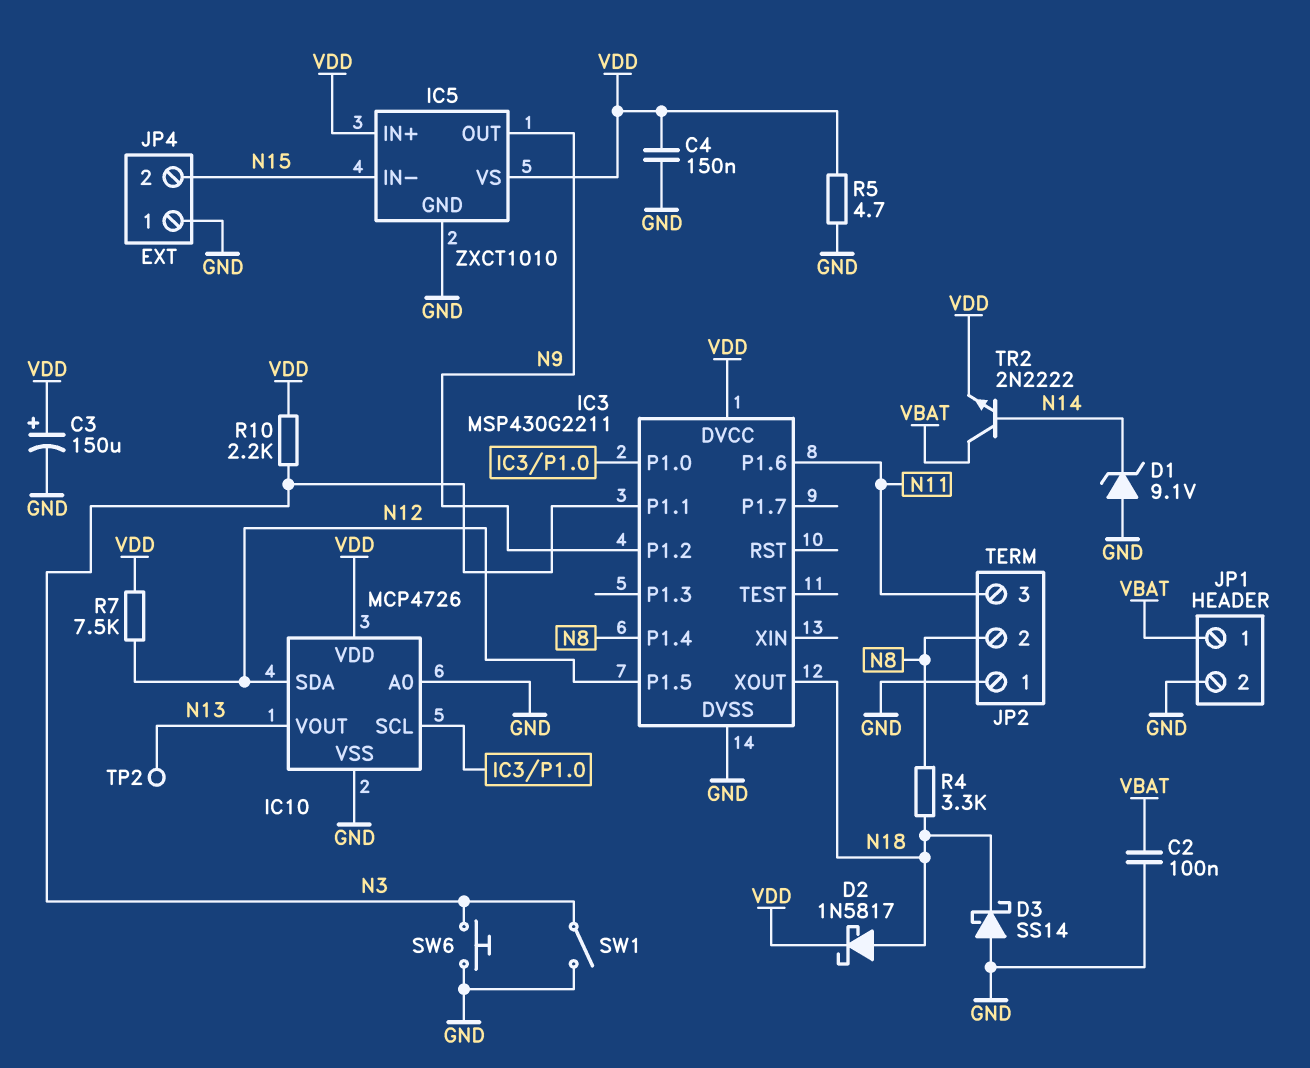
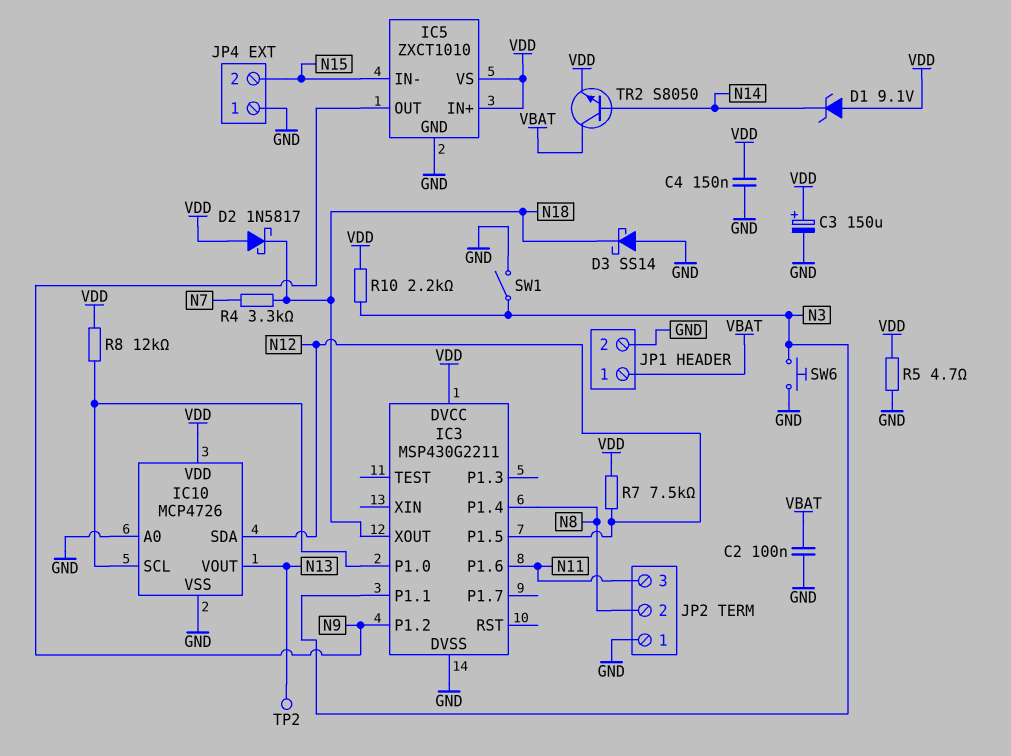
D1: zener 9.1V (A GND, K N14) -> zener 9.1V (A VDD, K N14)
D2: schottky 1N5817 (A N18, K VDD) -> schottky 1N5817 (A VDD, K N18)
R4: 3.3k (N8, N18) -> 3.3k (N7, N18)
R8: none -> 12k (IC3/P1.0, VDD)
TR2: NPN 2N2222 (B N14, C VBAT, E VDD) -> NPN S8050 (B N14, C VBAT, E VDD)

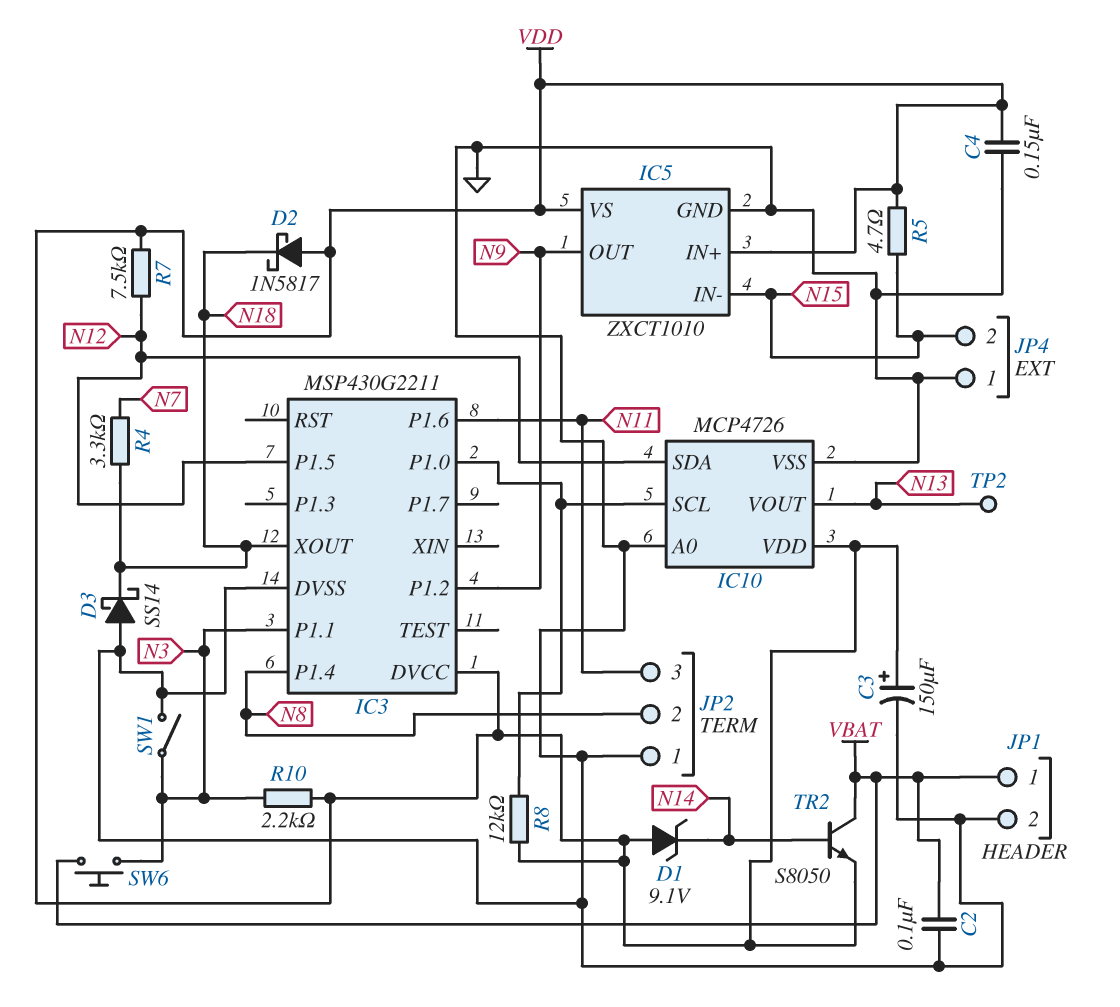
R5: 4.7 (GND, VDD) -> 4.7 (N15, VDD)
SW6: button (GND, N3) -> button (N3, VBAT)

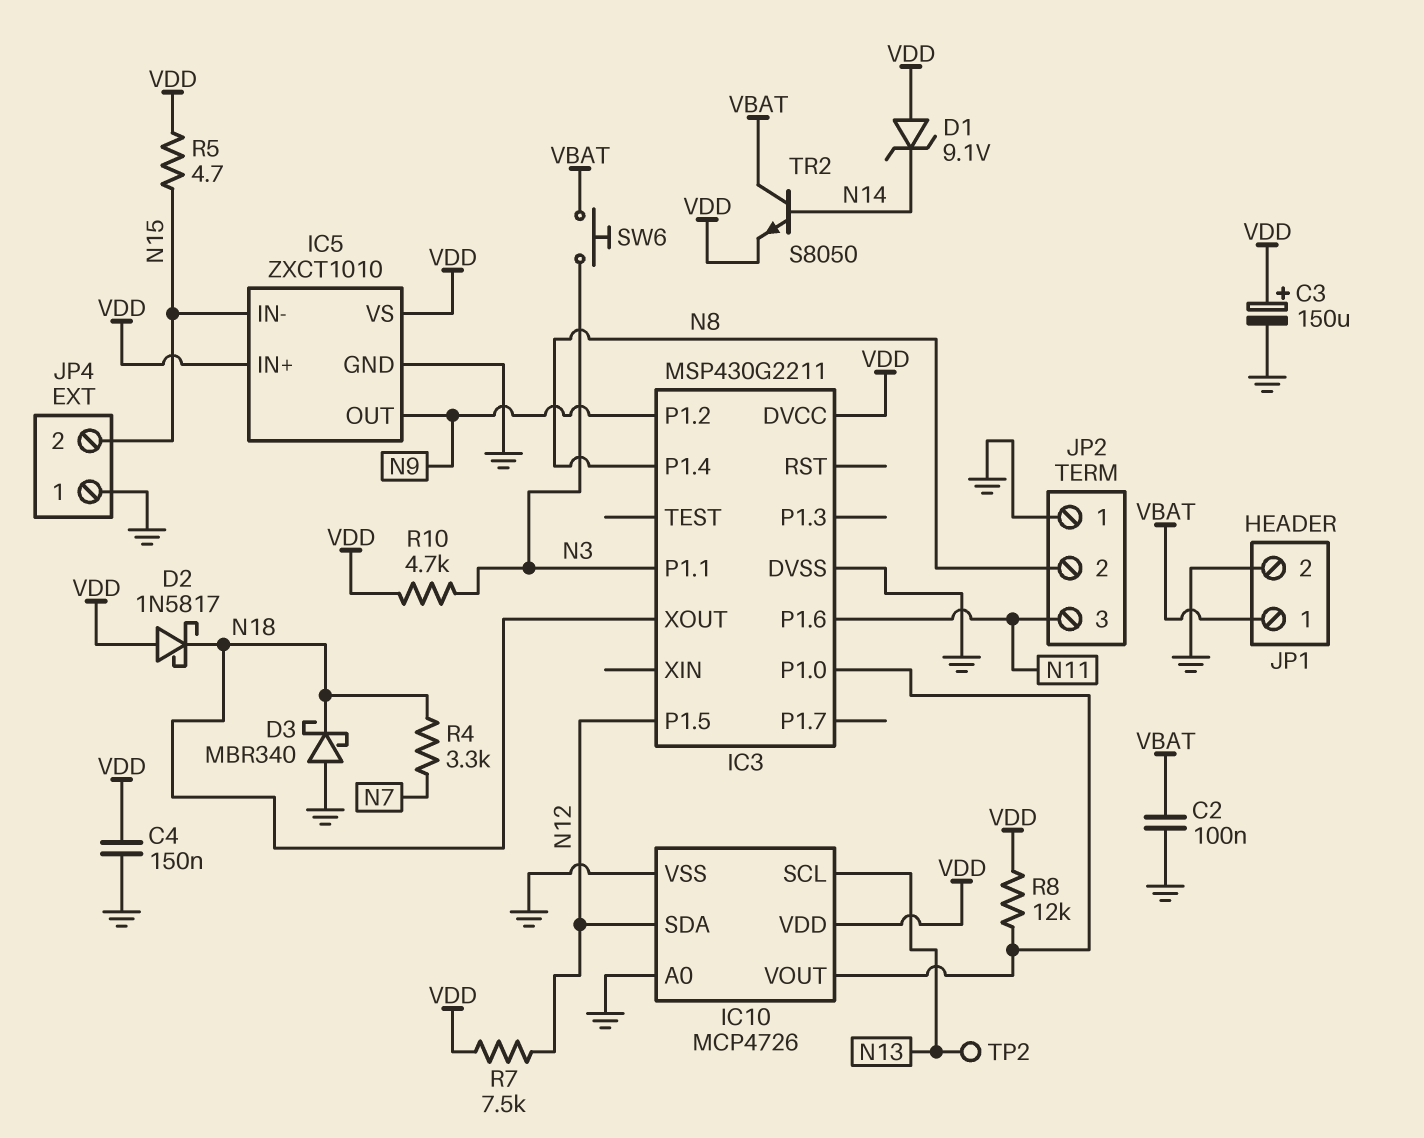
D3: schottky SS14 (A GND, K N18) -> schottky MBR340 (A GND, K N18)
IC10 pin SCL: IC3/P1.0 -> N13
IC10 pin VOUT: N13 -> IC3/P1.0
R10: 2.2k (N3, VDD) -> 4.7k (N3, VDD)
SW1: switch (GND, N3) -> none

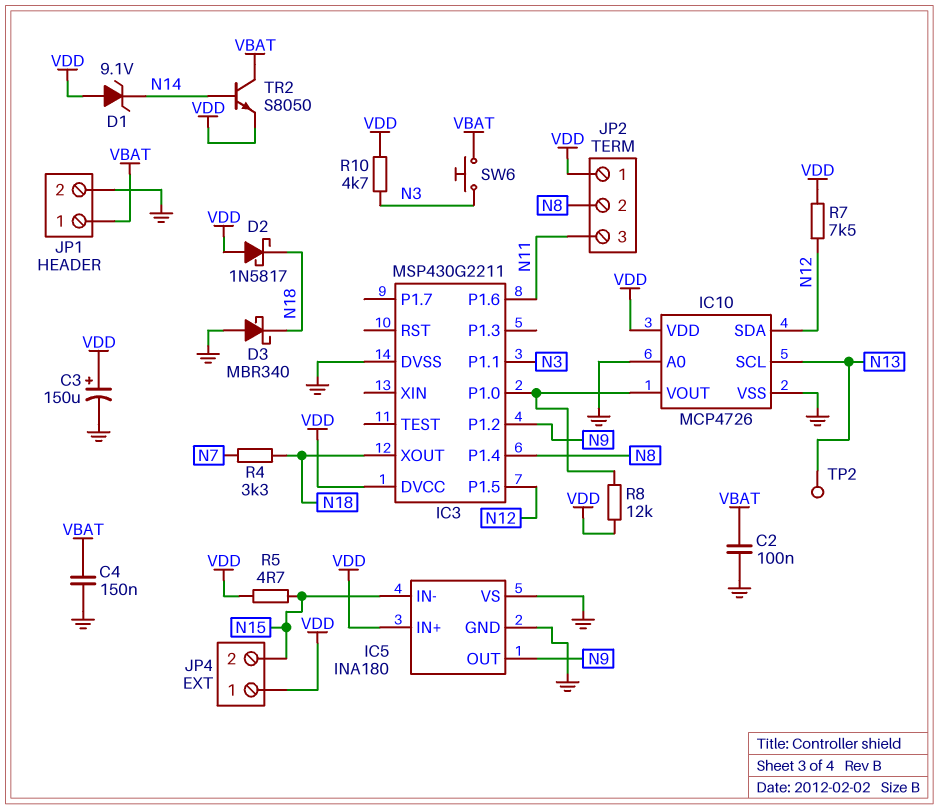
C4: 150nF (GND, VDD) -> 150nF (GND, VBAT)
IC5: ZXCT1010 -> INA180
IC5 pin VS: VDD -> GND
JP2 pin 1: GND -> VDD
JP4 pin 1: GND -> VDD

